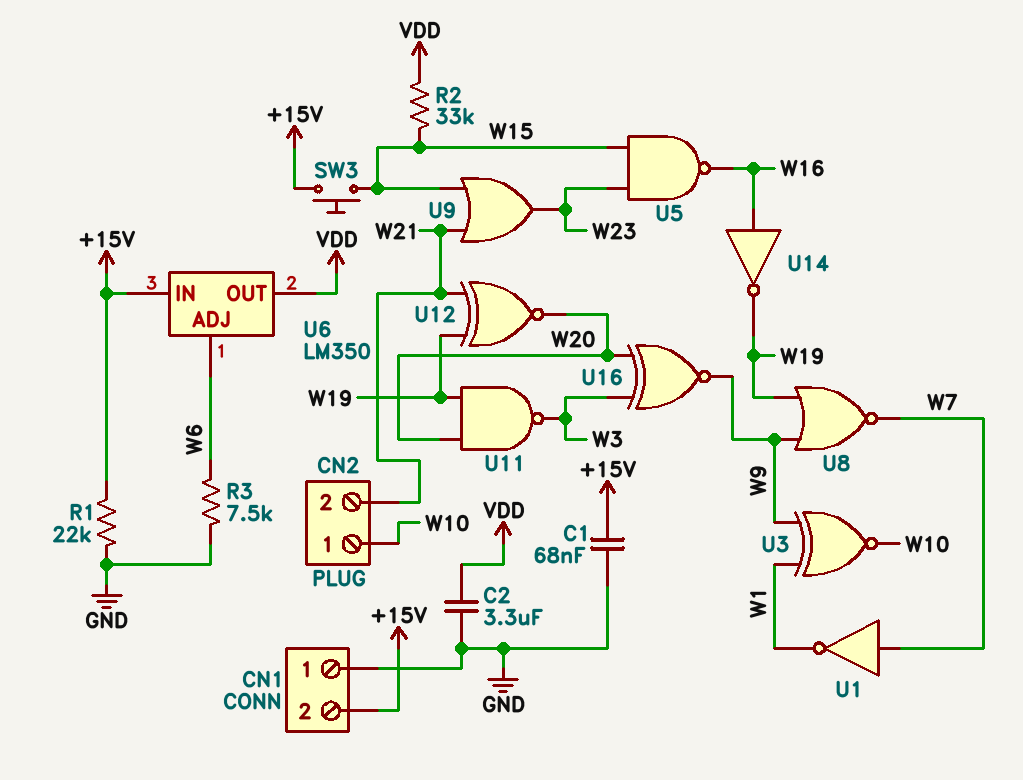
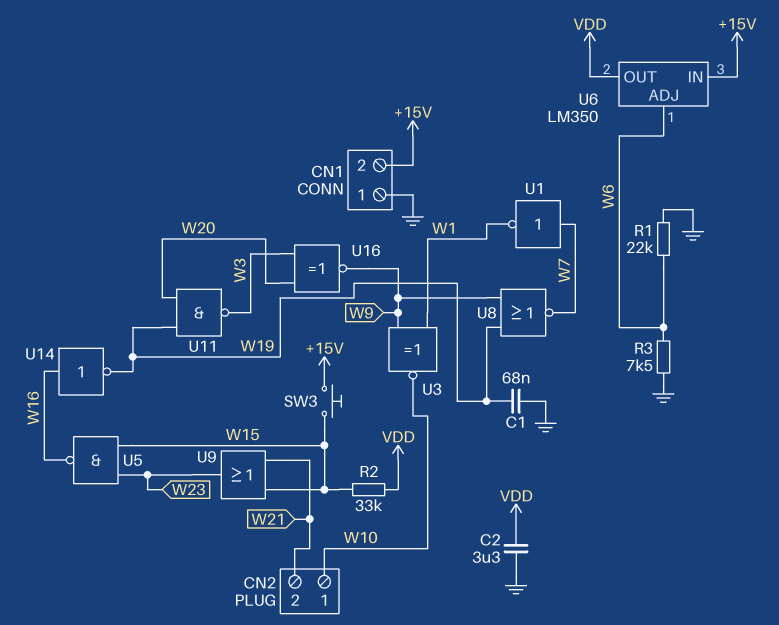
C1: 68nF (+15V, GND) -> 68nF (GND, W19)
R1: 22k (+15V, GND) -> 22k (GND, W6)
U12: XNOR (in W19, in W21, out W20) -> none

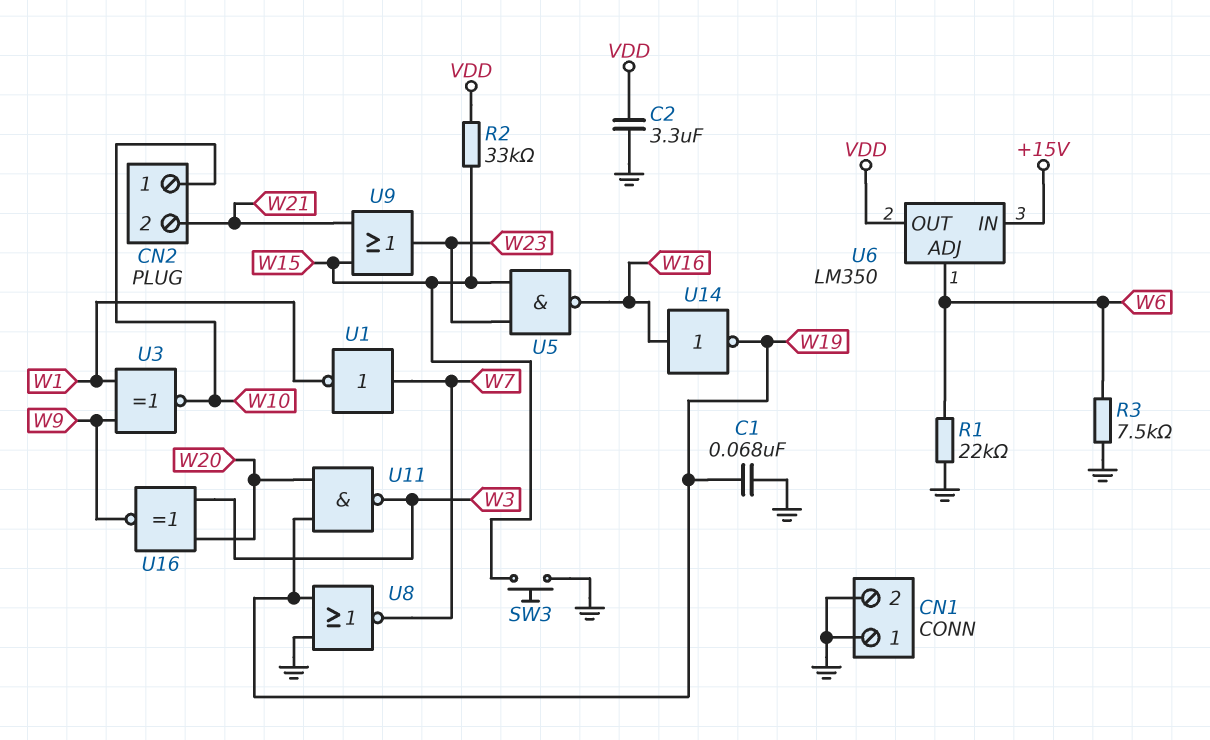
CN1 pin 2: +15V -> GND
SW3: button (+15V, W15) -> button (GND, W15)
U8: NOR (in W9, in W19, out W7) -> NOR (in GND, in W19, out W7)

